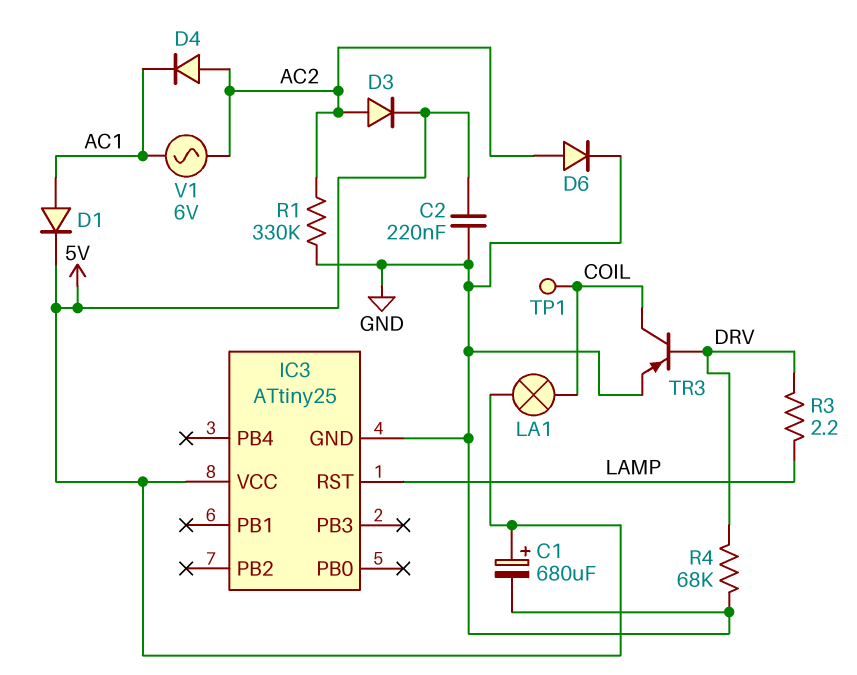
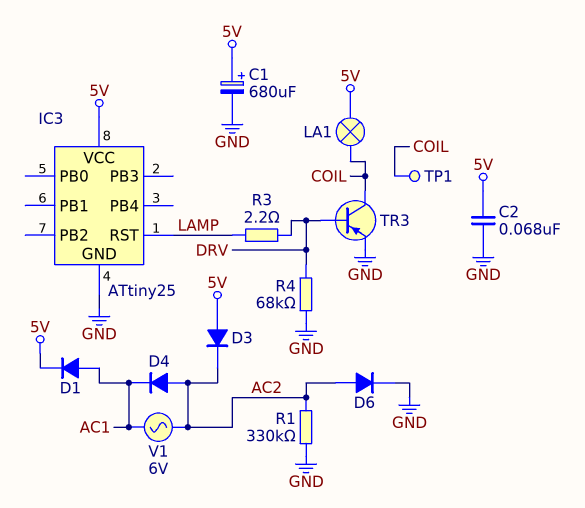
C2: 220nF (5V, GND) -> 68nF (5V, GND)
D3: diode (A AC2, K 5V) -> diode (A 5V, K AC2)

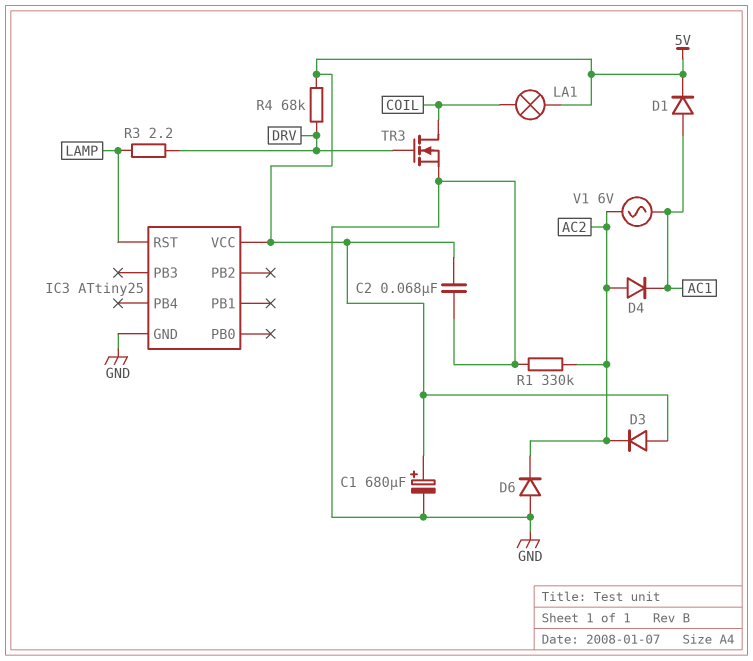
D6: diode (A AC2, K GND) -> diode (A GND, K AC2)
R4: 68k (DRV, GND) -> 68k (5V, DRV)
TP1: test point (COIL) -> none
TR3: PNP (B DRV, C COIL, E GND) -> NMOS (G DRV, D COIL, S GND)

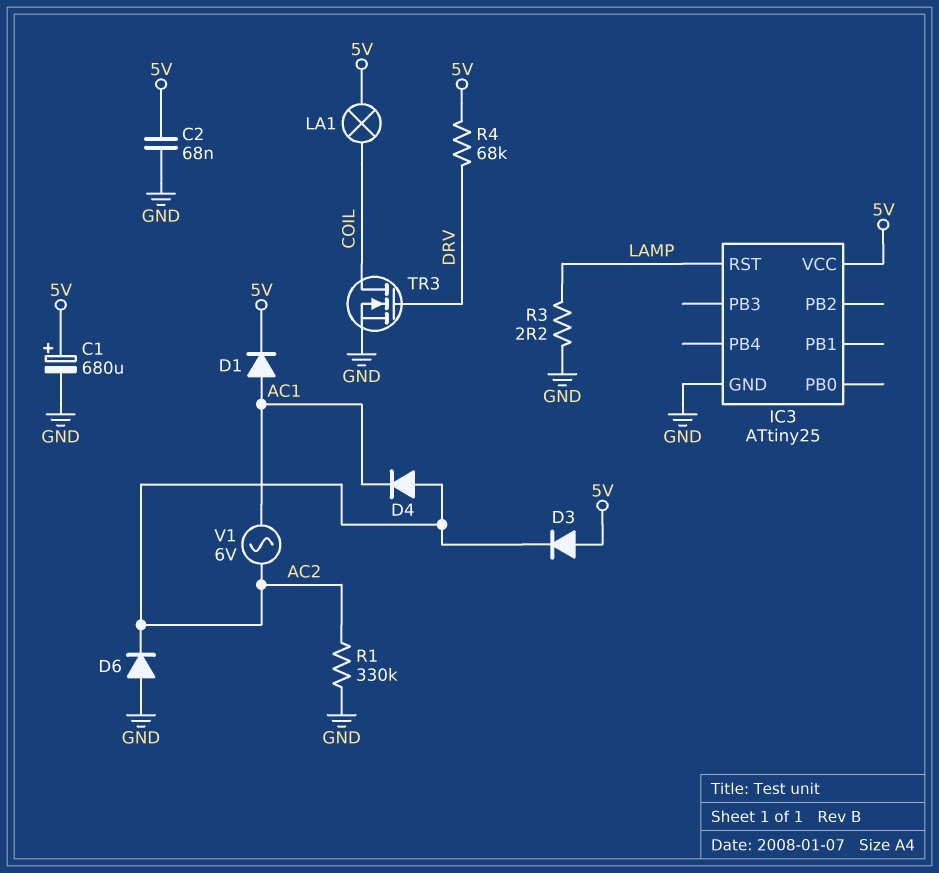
R3: 2.2 (DRV, LAMP) -> 2.2 (GND, LAMP)

